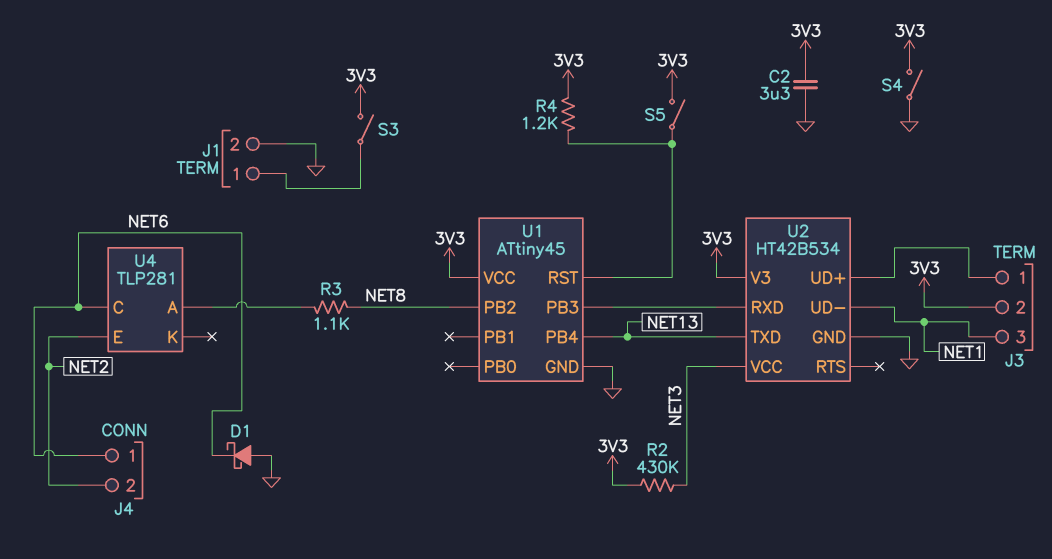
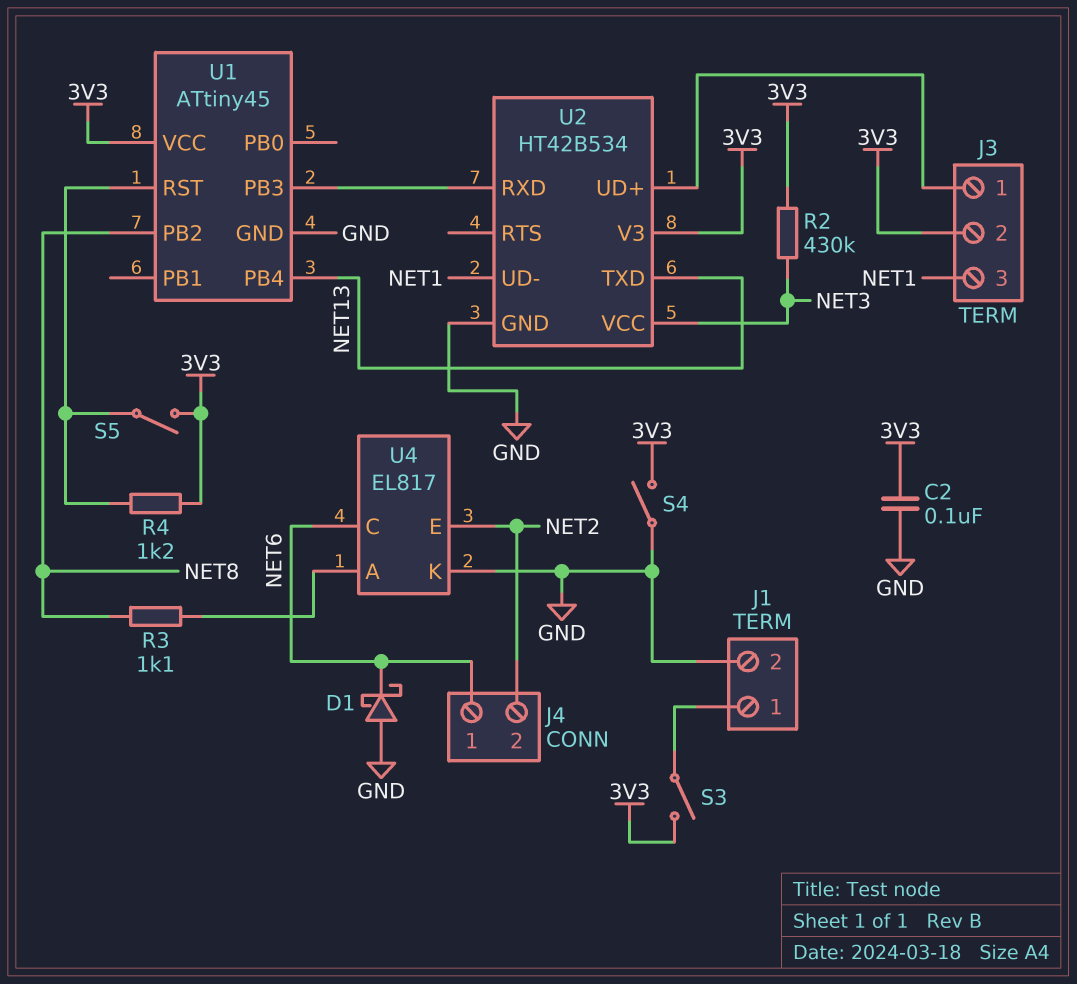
C2: 3.3uF (3V3, GND) -> 100nF (3V3, GND)
U4: TLP281 -> EL817
U4 pin K: none -> GND

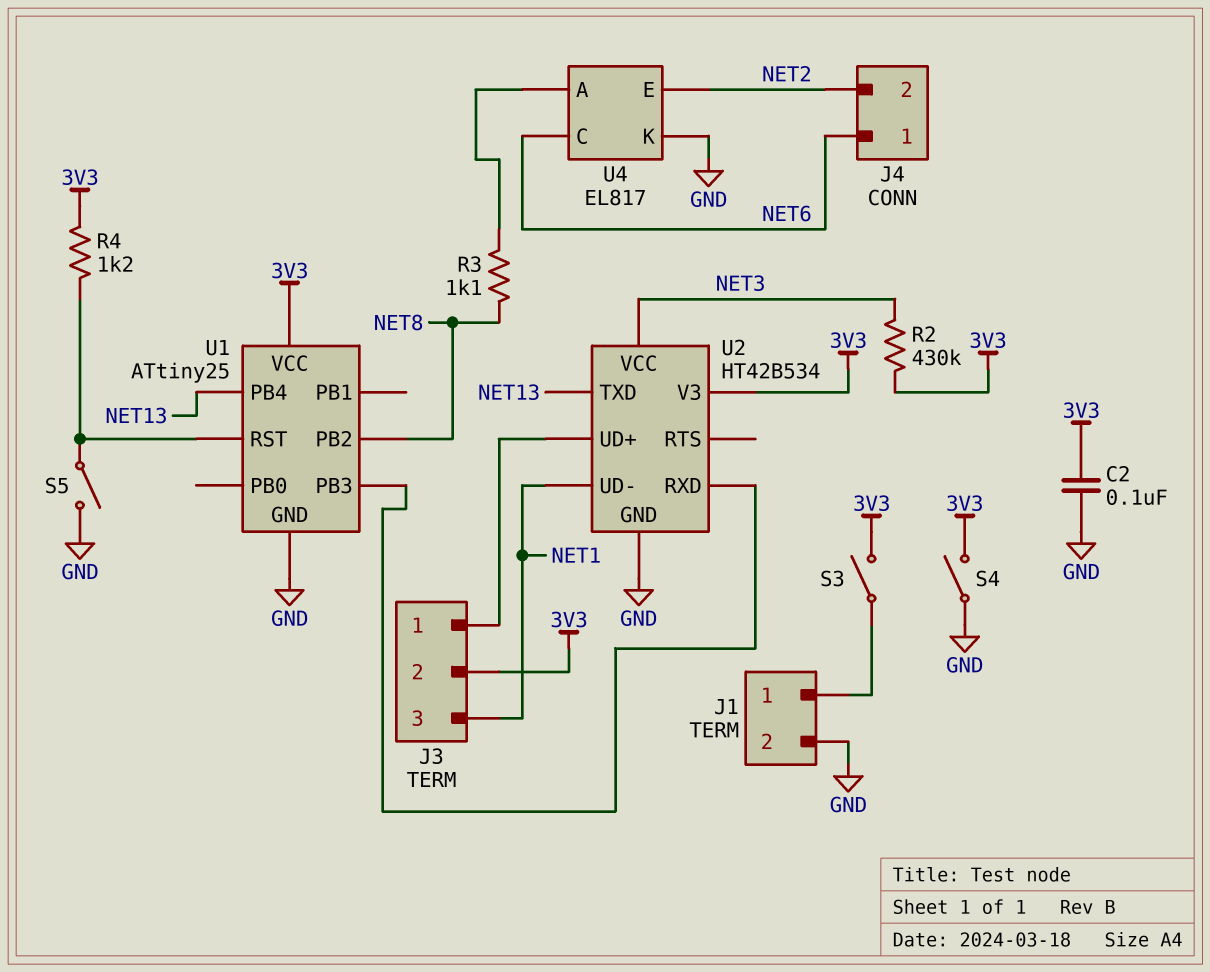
D1: schottky (A GND, K NET6) -> none
S5: switch (3V3, U1/RST) -> switch (GND, U1/RST)
U1: ATtiny45 -> ATtiny25

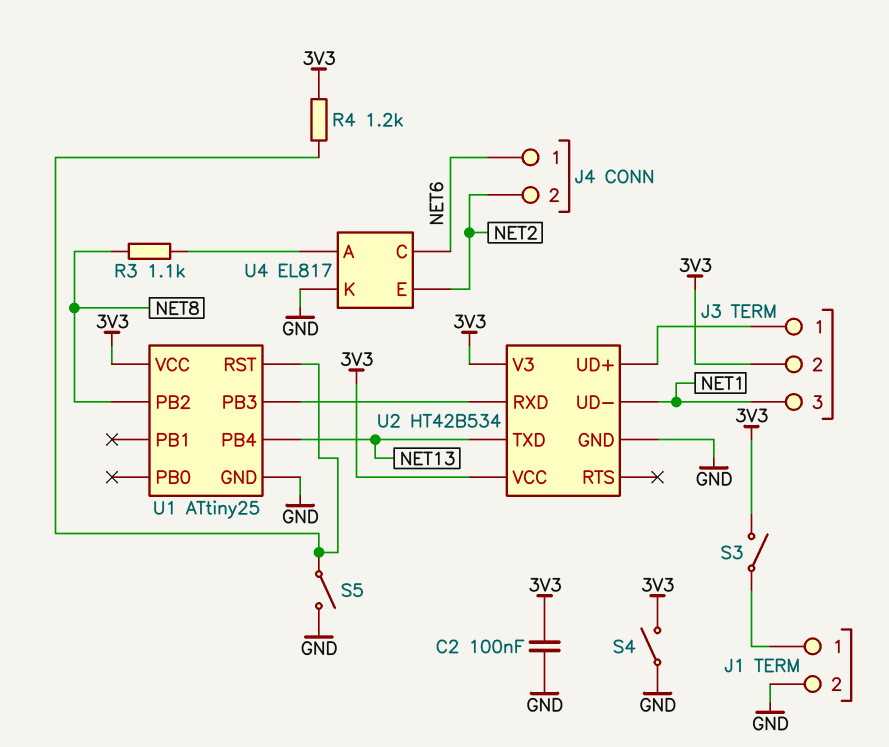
R2: 430k (3V3, NET3) -> none
U2 pin VCC: NET3 -> 3V3

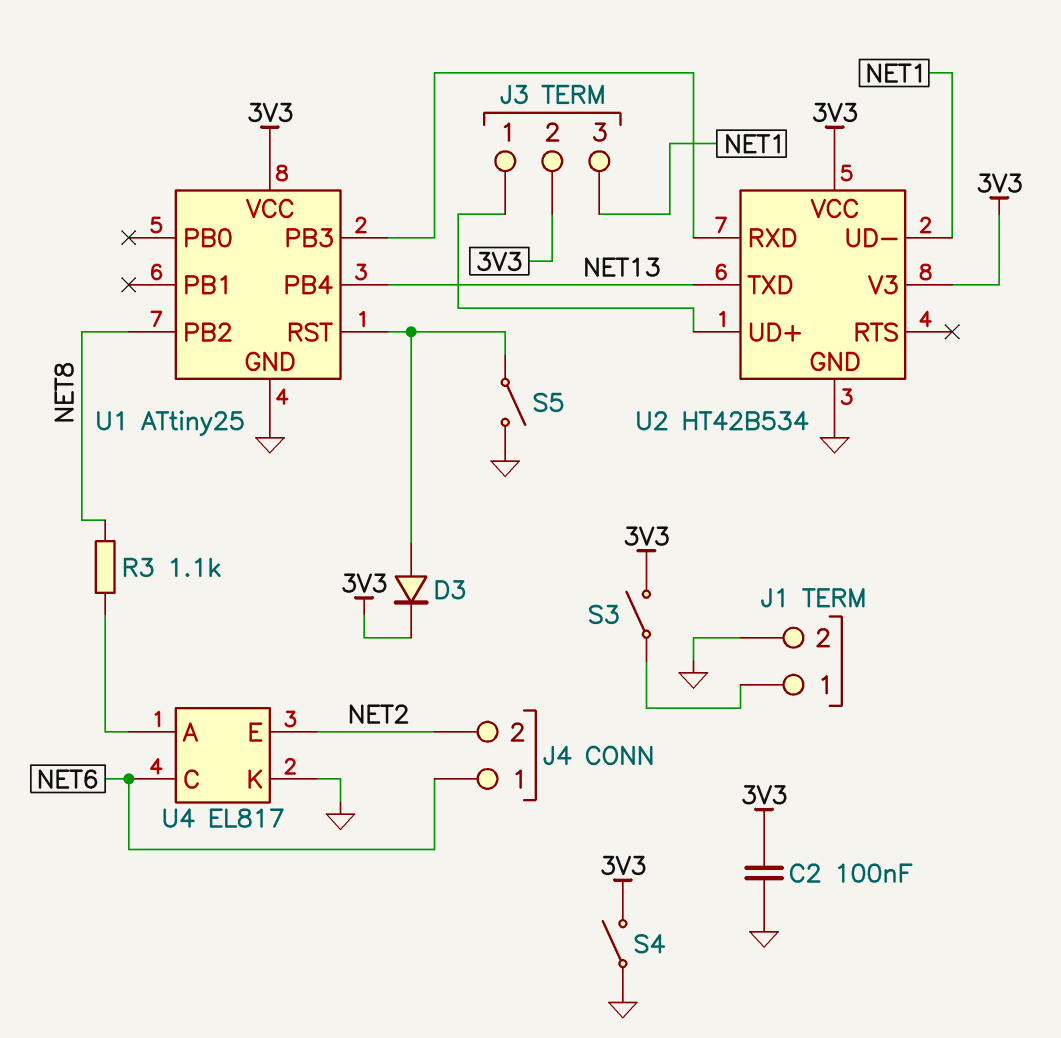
D3: none -> diode (A U1/RST, K 3V3)
R4: 1.2k (3V3, U1/RST) -> none

